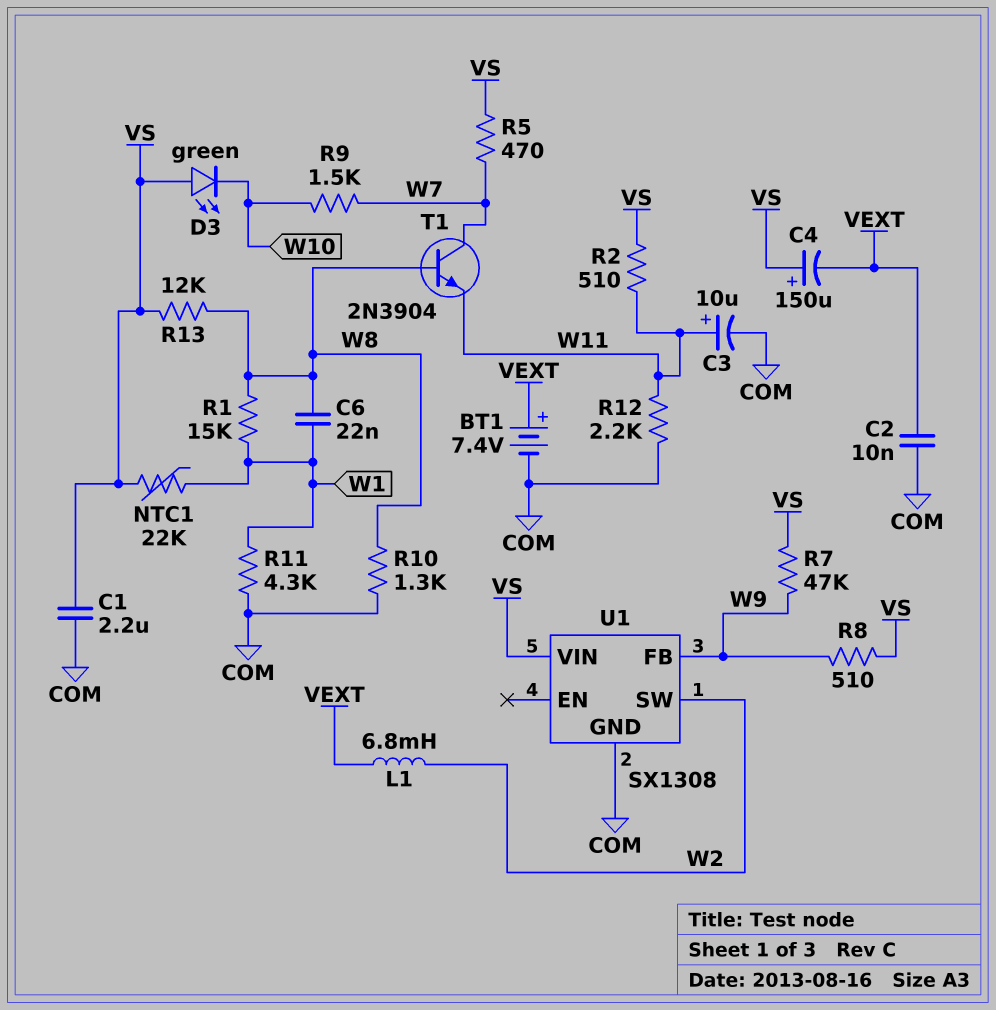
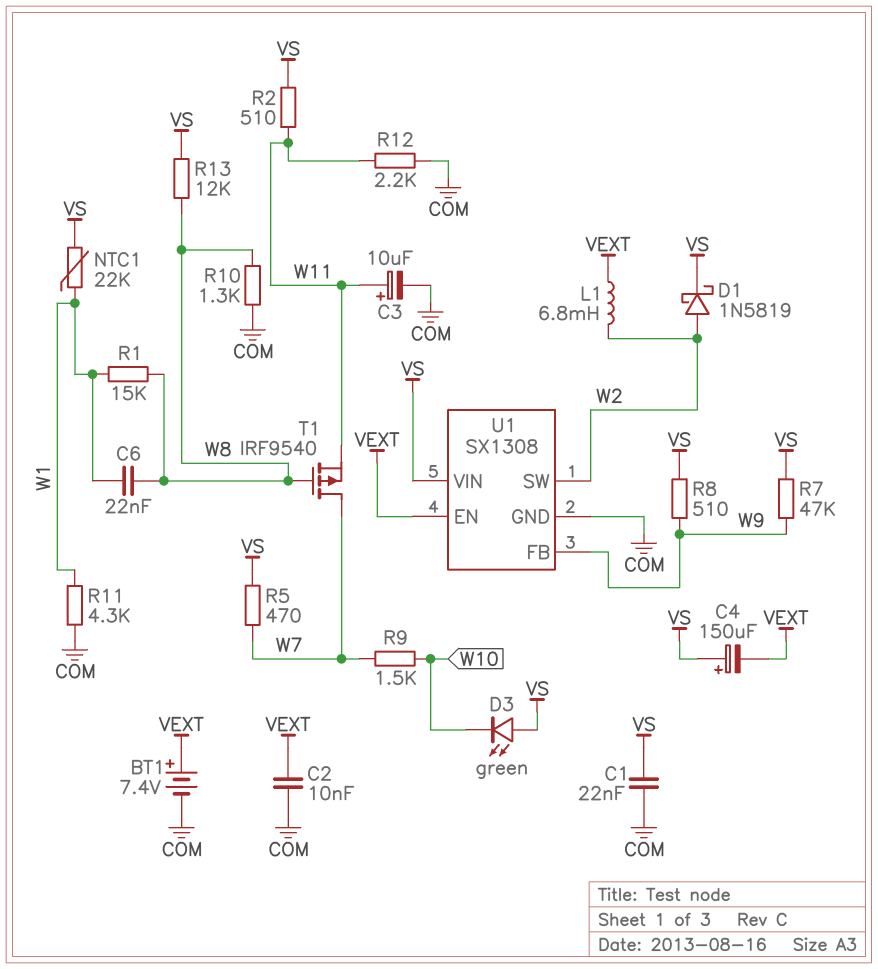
C1: 2.2uF (COM, VS) -> 22nF (COM, VS)
D1: none -> schottky 1N5819 (A W2, K VS)
T1: NPN 2N3904 (B W8, C W7, E W11) -> PMOS IRF9540 (G W8, D W7, S W11)
U1 pin EN: none -> VEXT

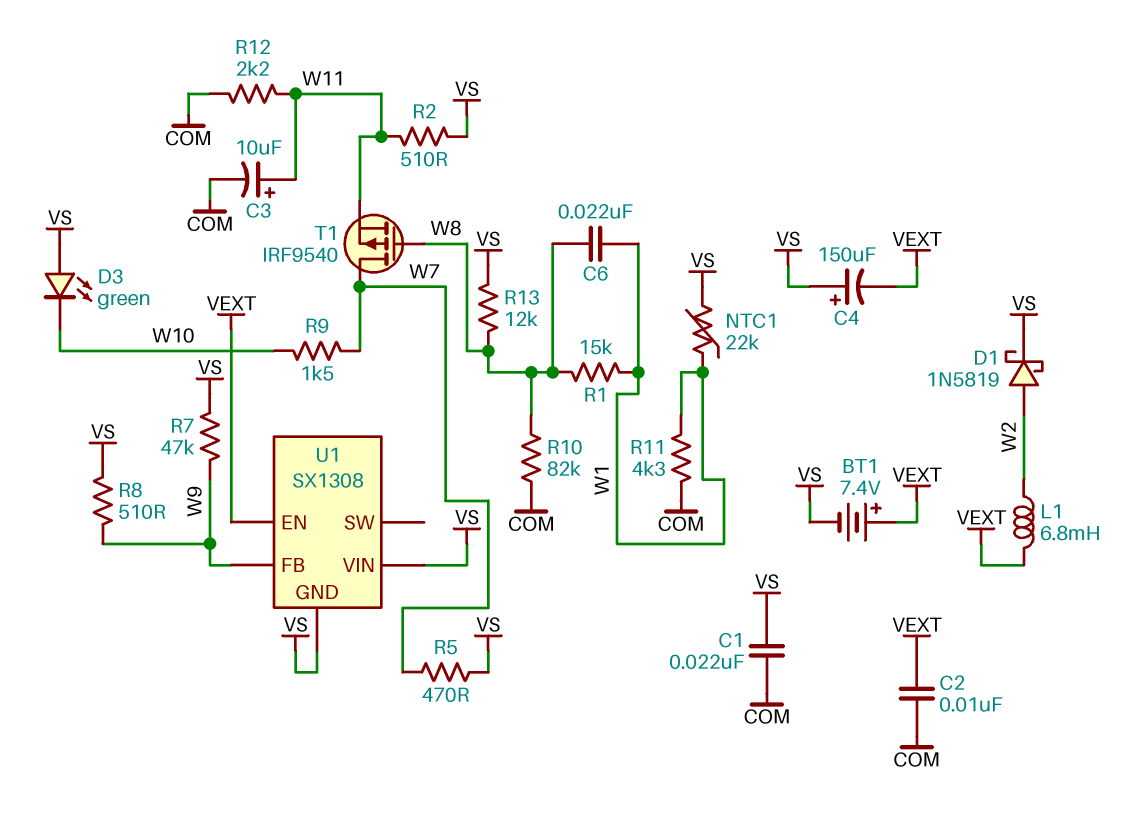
BT1: 7.4V (plus VEXT, minus COM) -> 7.4V (plus VEXT, minus VS)
R10: 1.3k (COM, W8) -> 82k (COM, W8)
U1 pin GND: COM -> VS
U1 pin SW: W2 -> none

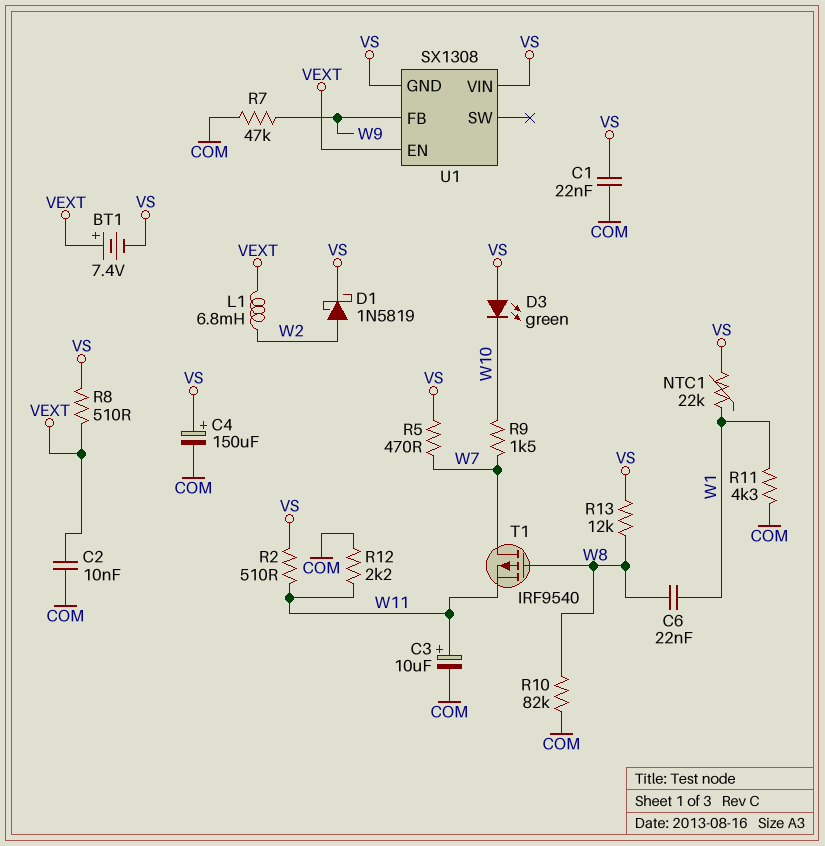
C4: 150uF (plus VS, minus VEXT) -> 150uF (plus VS, minus COM)
R1: 15k (W1, W8) -> none
R7: 47k (VS, W9) -> 47k (COM, W9)
R8: 510 (VS, W9) -> 510 (VEXT, VS)

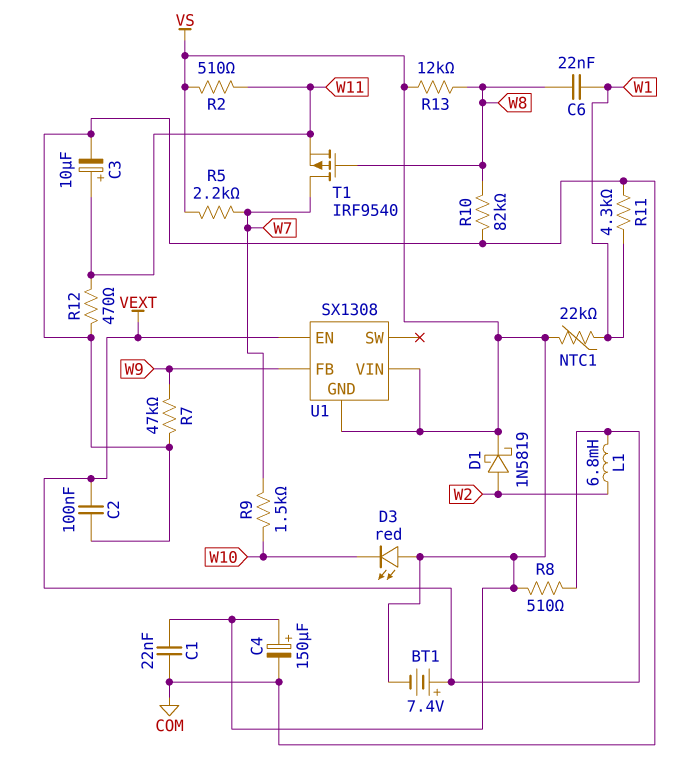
C2: 10nF (COM, VEXT) -> 100nF (COM, VEXT)
D3: LED green (A VS, K W10) -> LED red (A VS, K W10)
R5: 470 (VS, W7) -> 2.2k (VS, W7)
R12: 2.2k (COM, W11) -> 470 (COM, W11)

